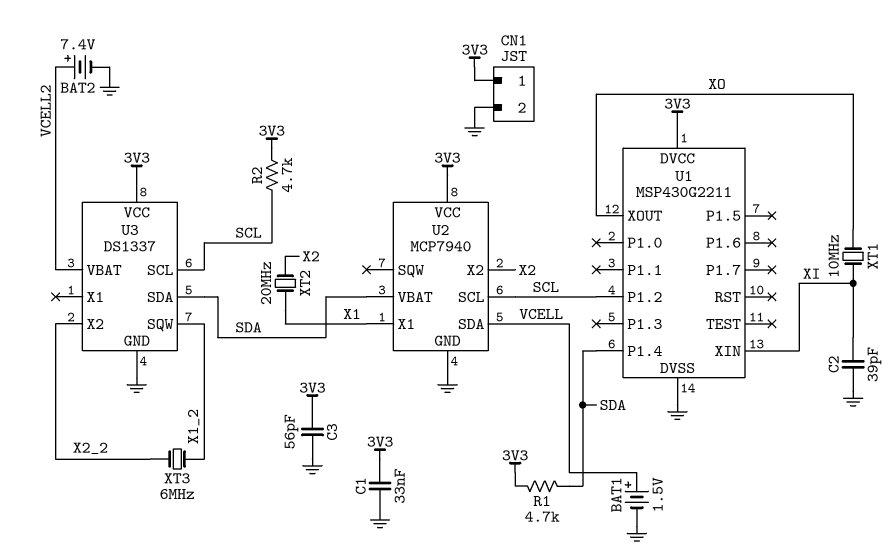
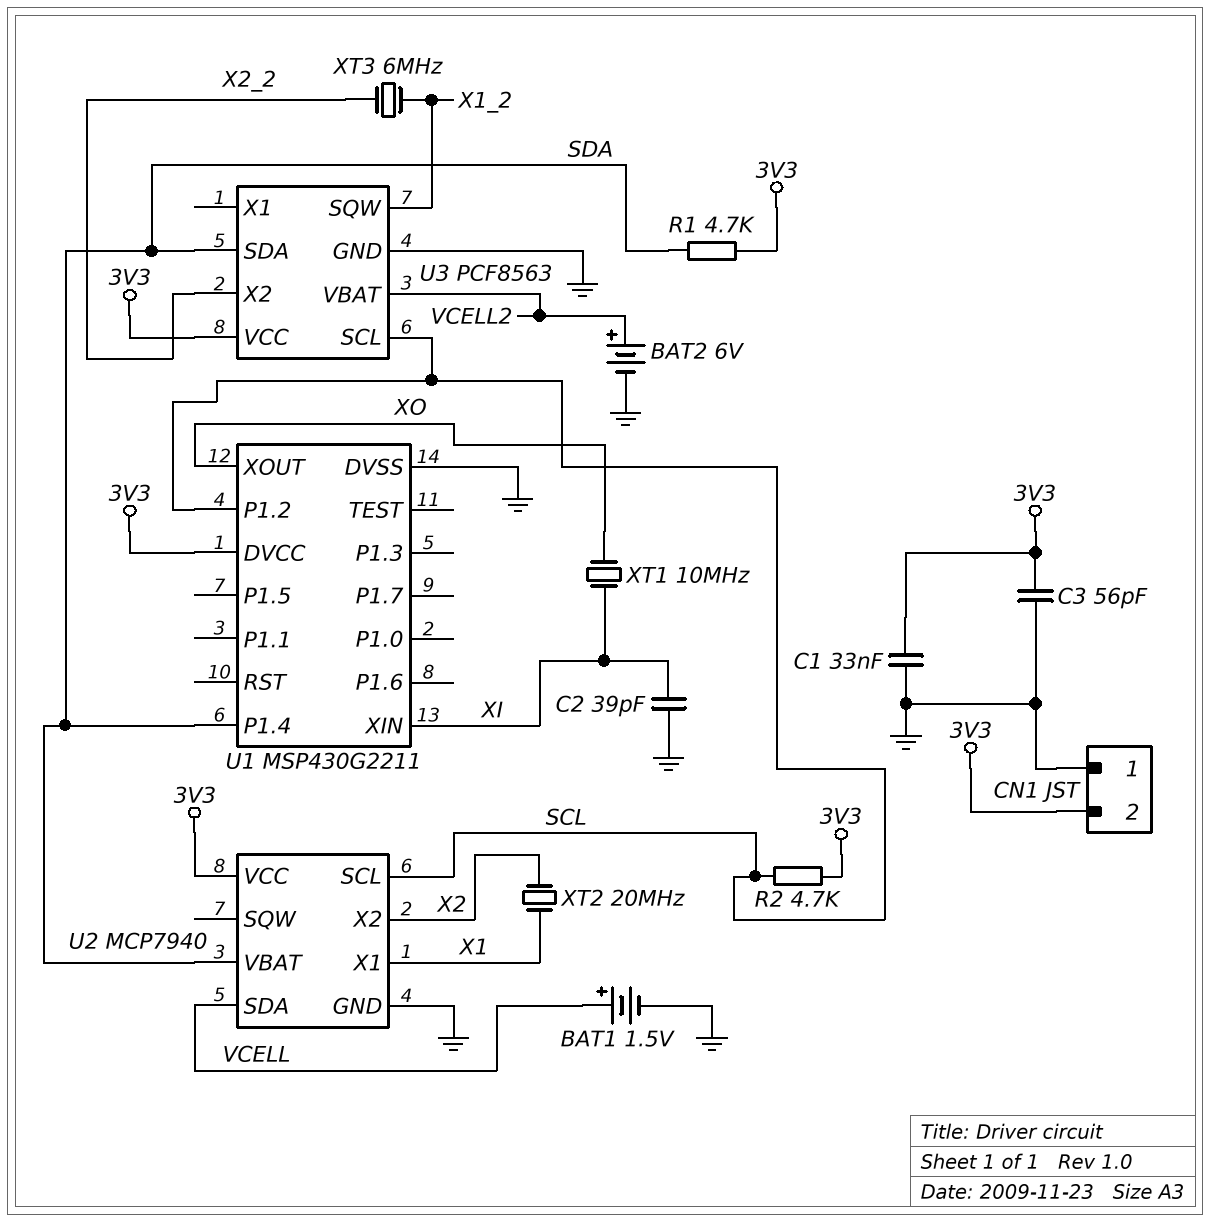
BAT2: 7.4V (plus VCELL2, minus GND) -> 6V (plus VCELL2, minus GND)
CN1 pin 1: 3V3 -> GND
CN1 pin 2: GND -> 3V3
U3: DS1337 -> PCF8563

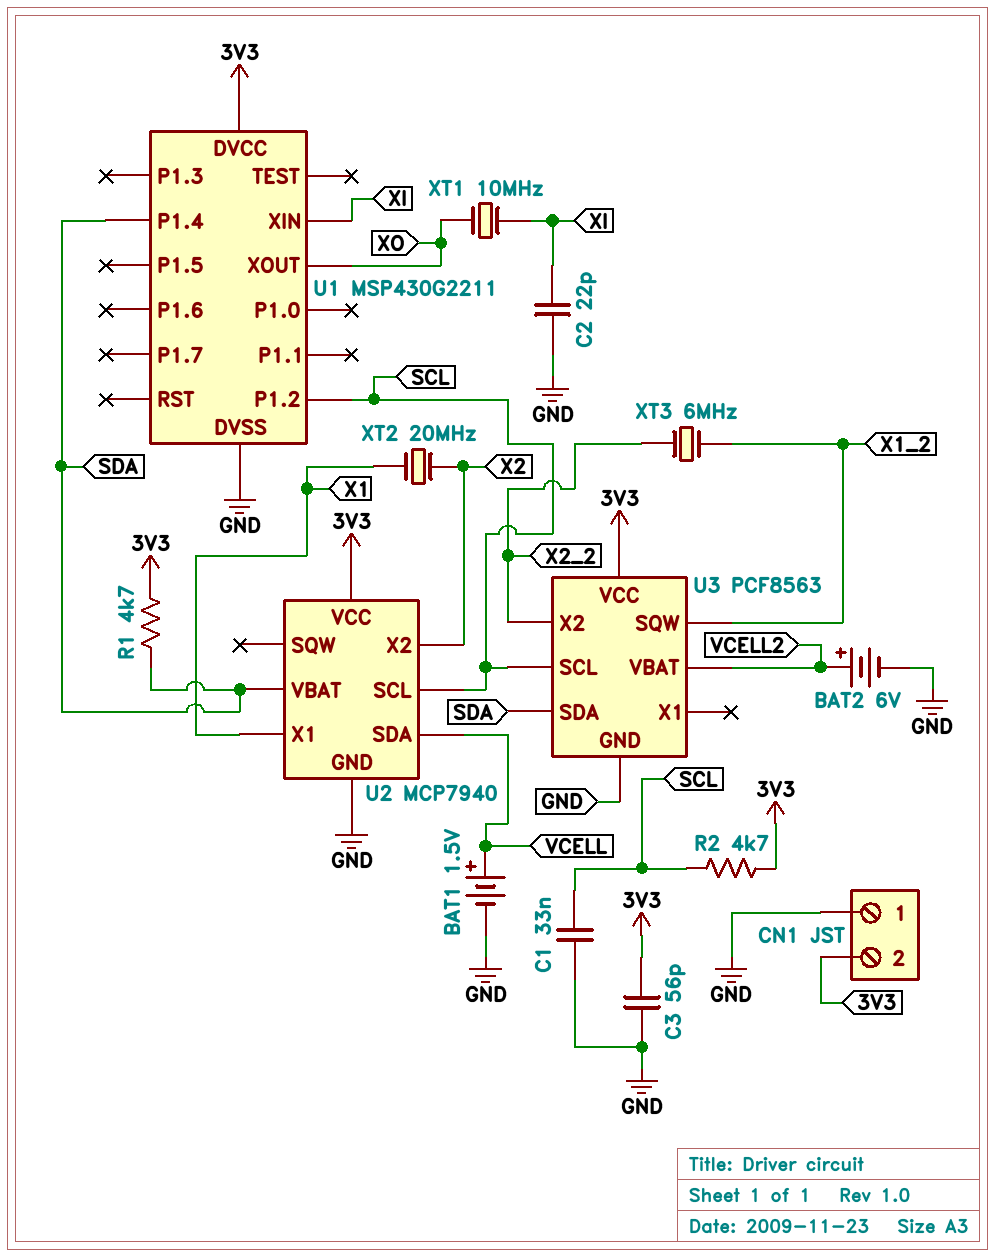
C1: 33nF (3V3, GND) -> 33nF (GND, SCL)
C2: 39pF (GND, XI) -> 22pF (GND, XI)

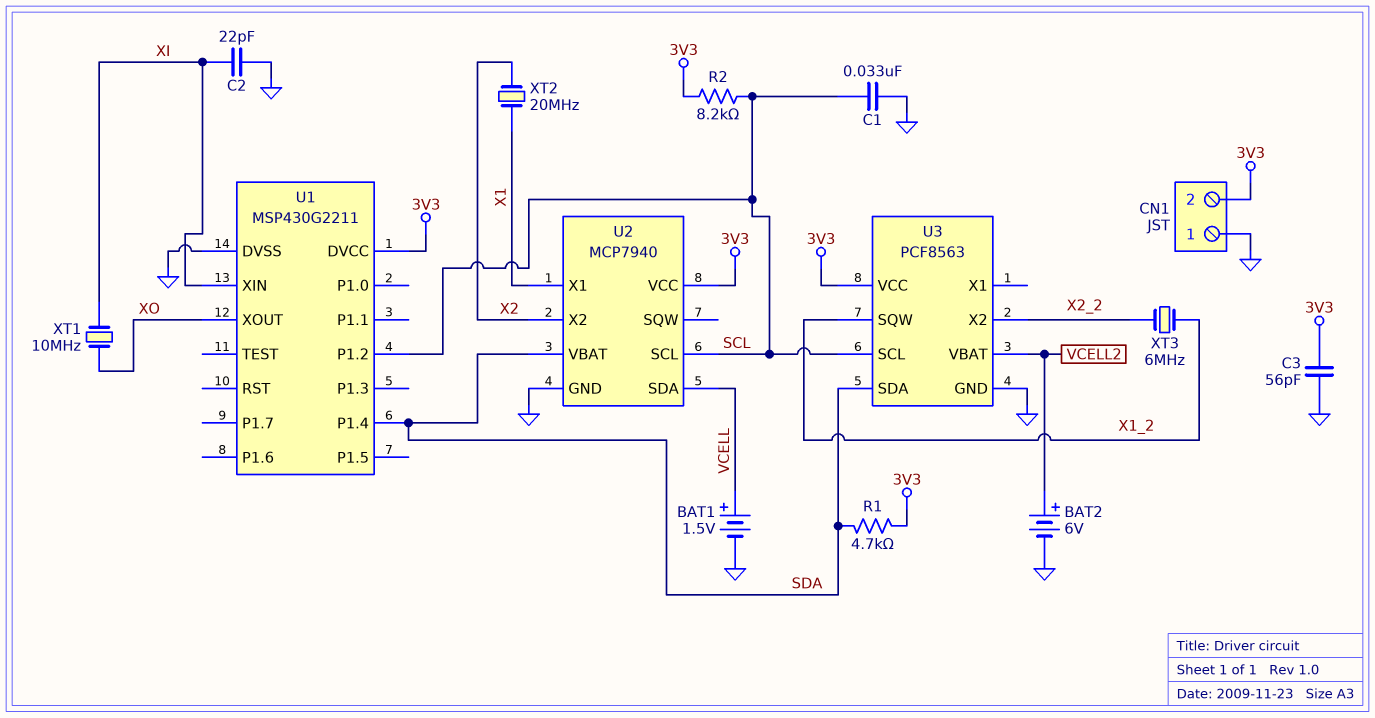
R2: 4.7k (3V3, SCL) -> 8.2k (3V3, SCL)

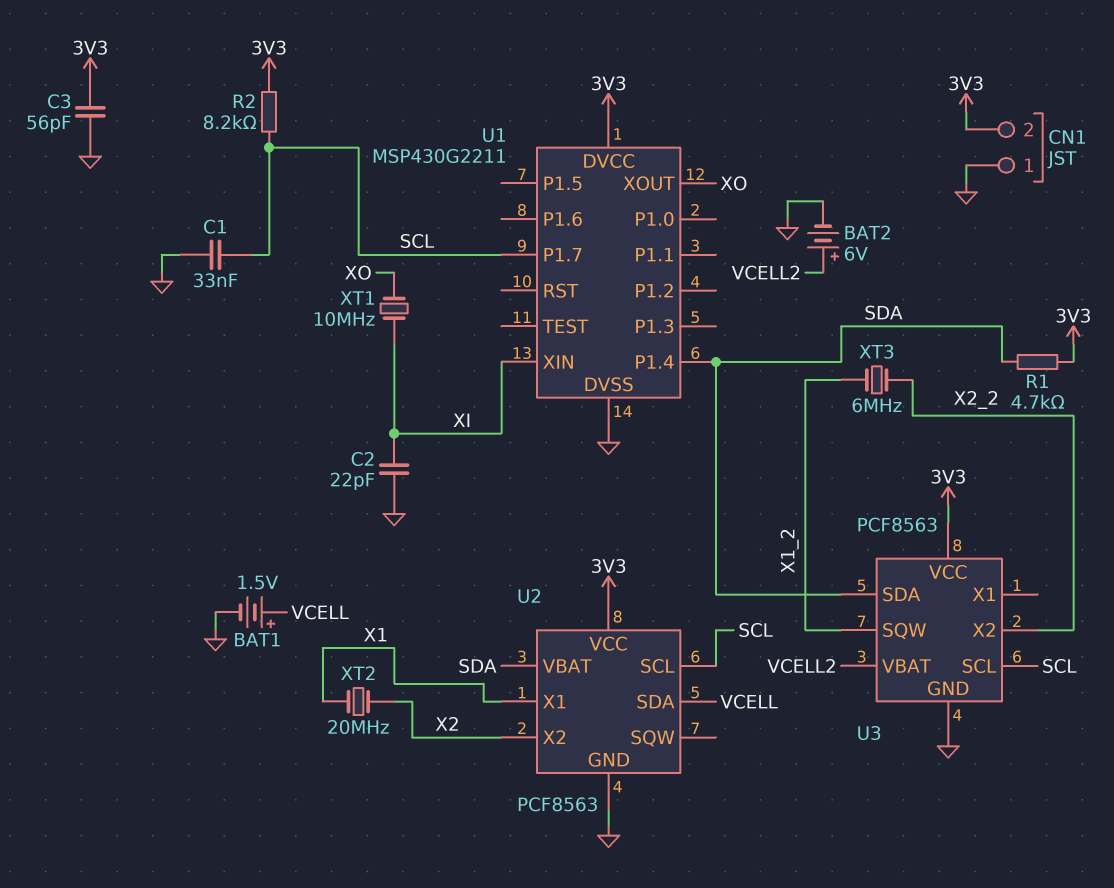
U1 pin P1.2: SCL -> none
U1 pin P1.7: none -> SCL
U2: MCP7940 -> PCF8563

